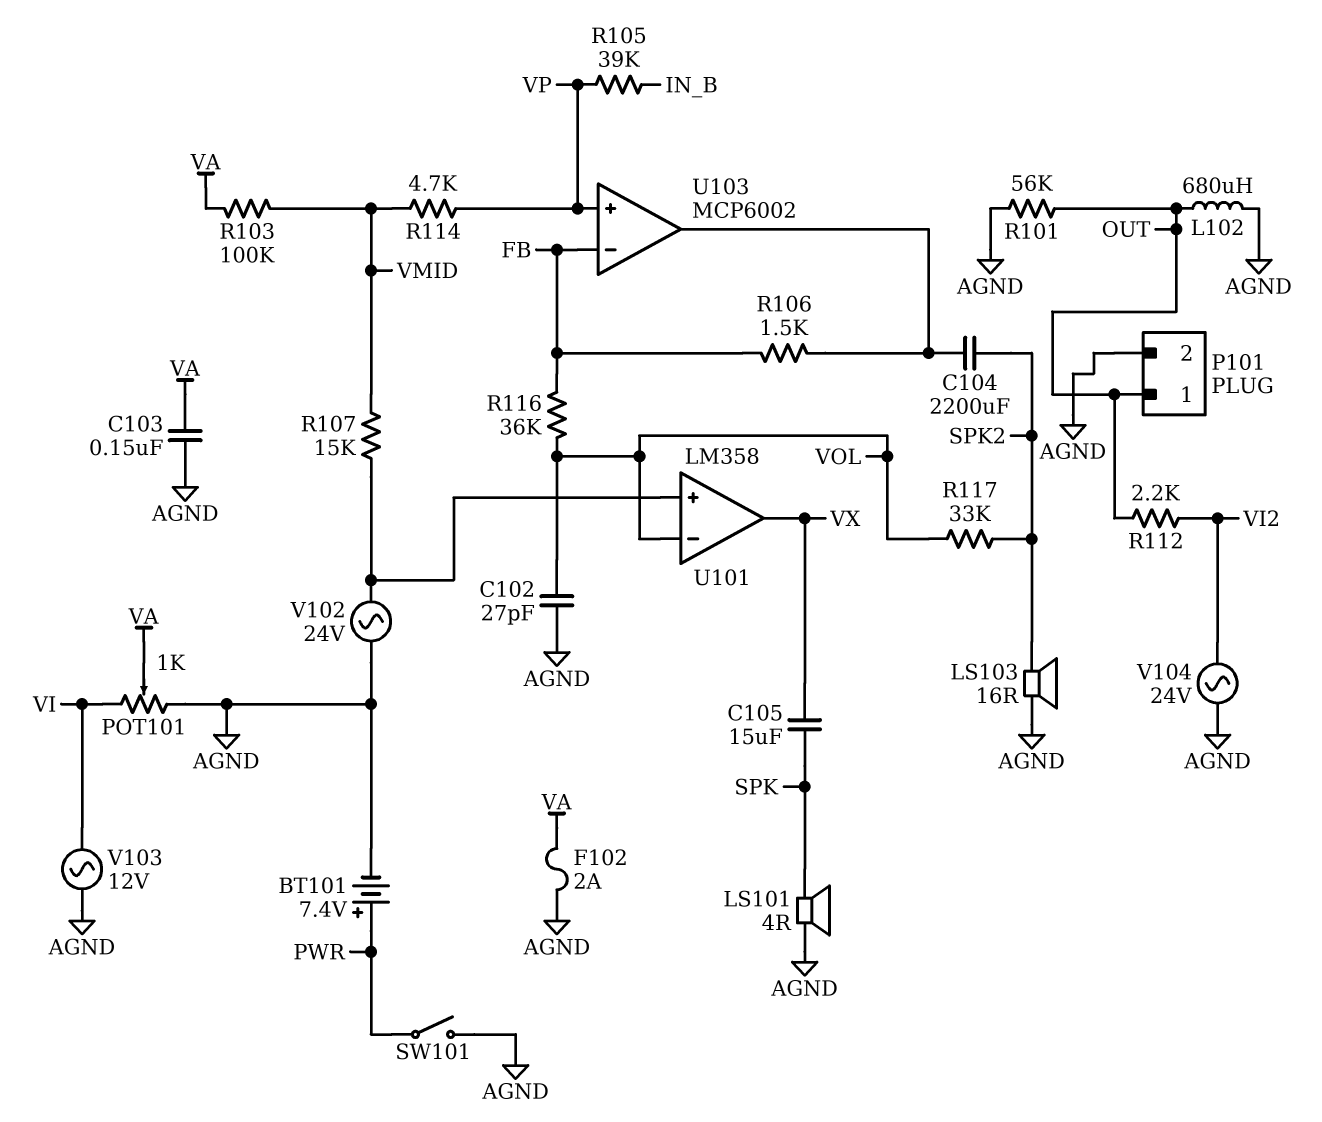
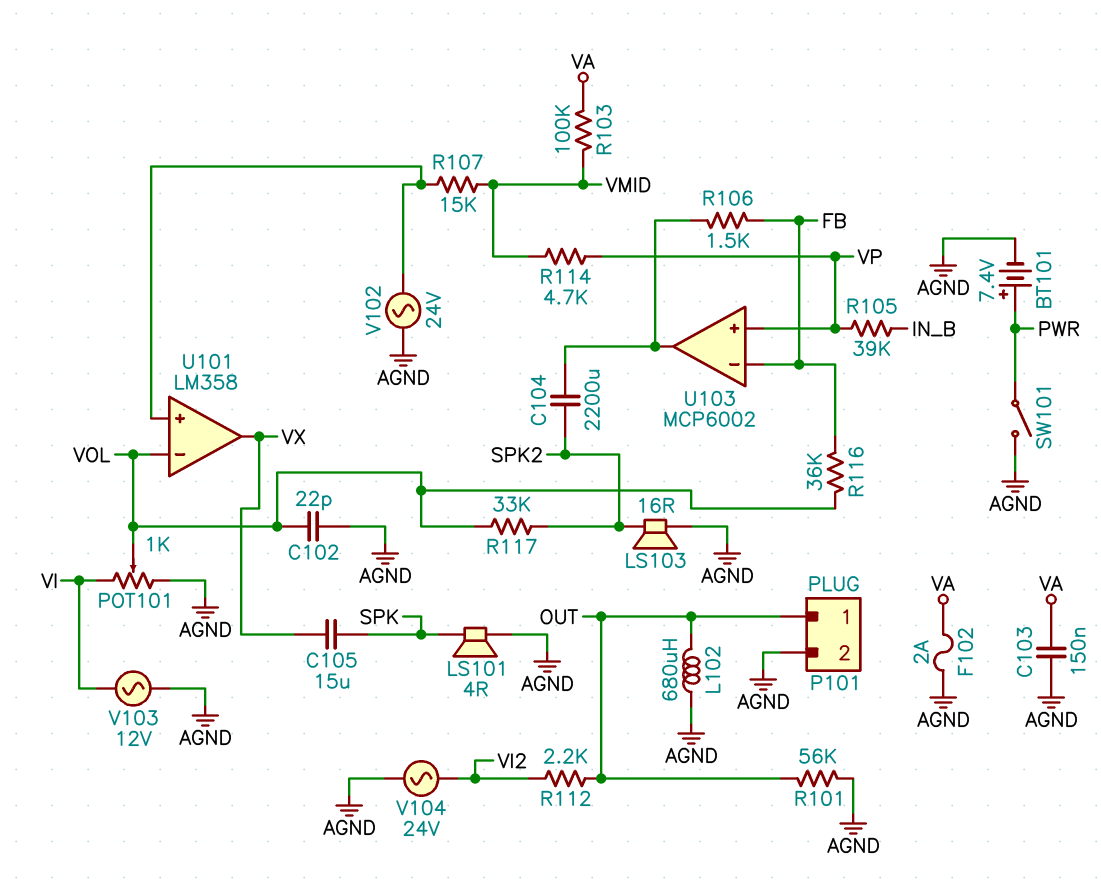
C102: 27pF (AGND, VOL) -> 22pF (AGND, VOL)
POT101: 1k (AGND, VI, wiper VA) -> 1k (AGND, VI, wiper VOL)

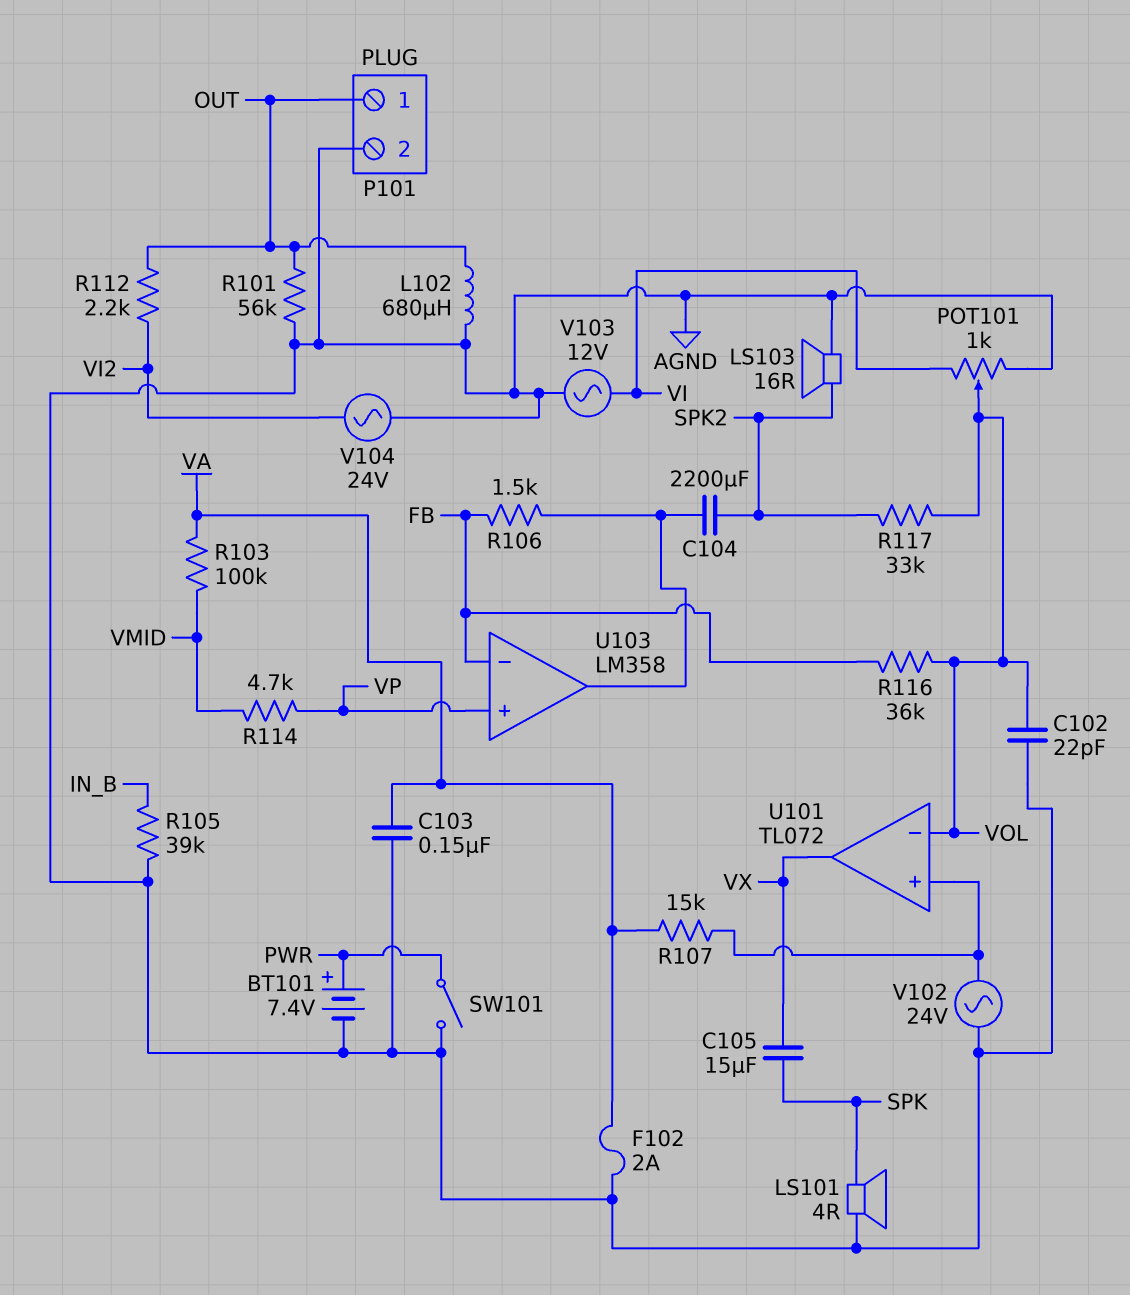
R105: 39k (IN_B, VP) -> 39k (AGND, IN_B)
R107: 15k (U101/in+, VMID) -> 15k (U101/in+, VA)
U101: LM358 -> TL072
U103: MCP6002 -> LM358

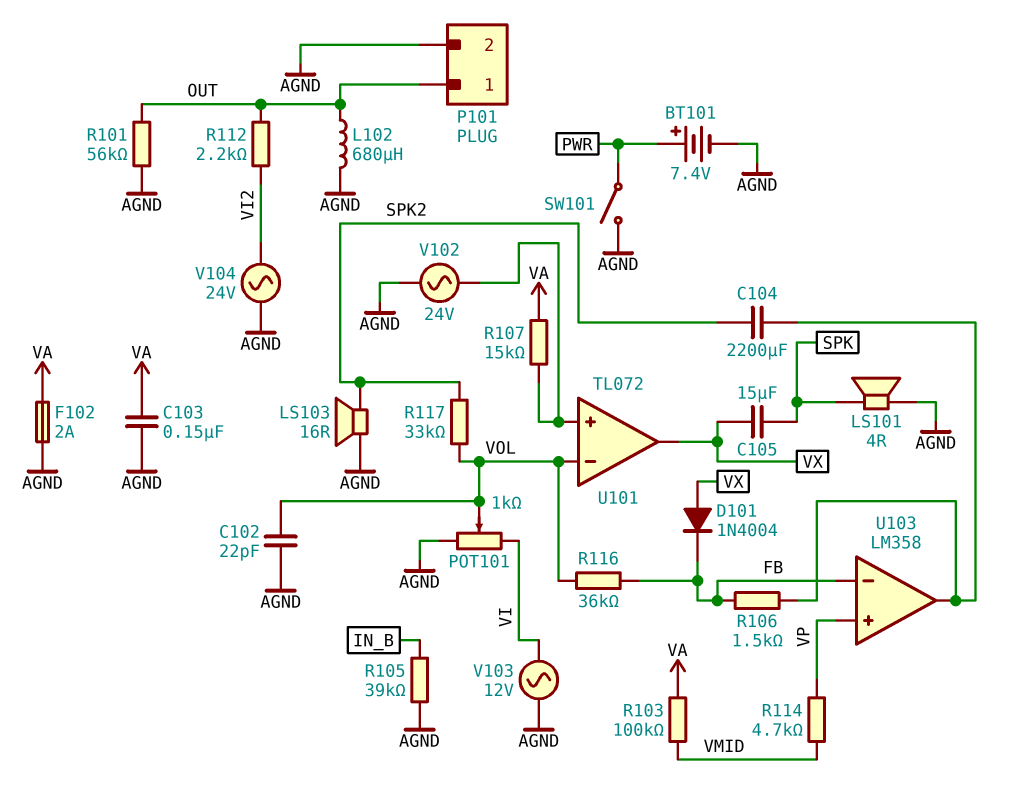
D101: none -> diode 1N4004 (A VX, K FB)

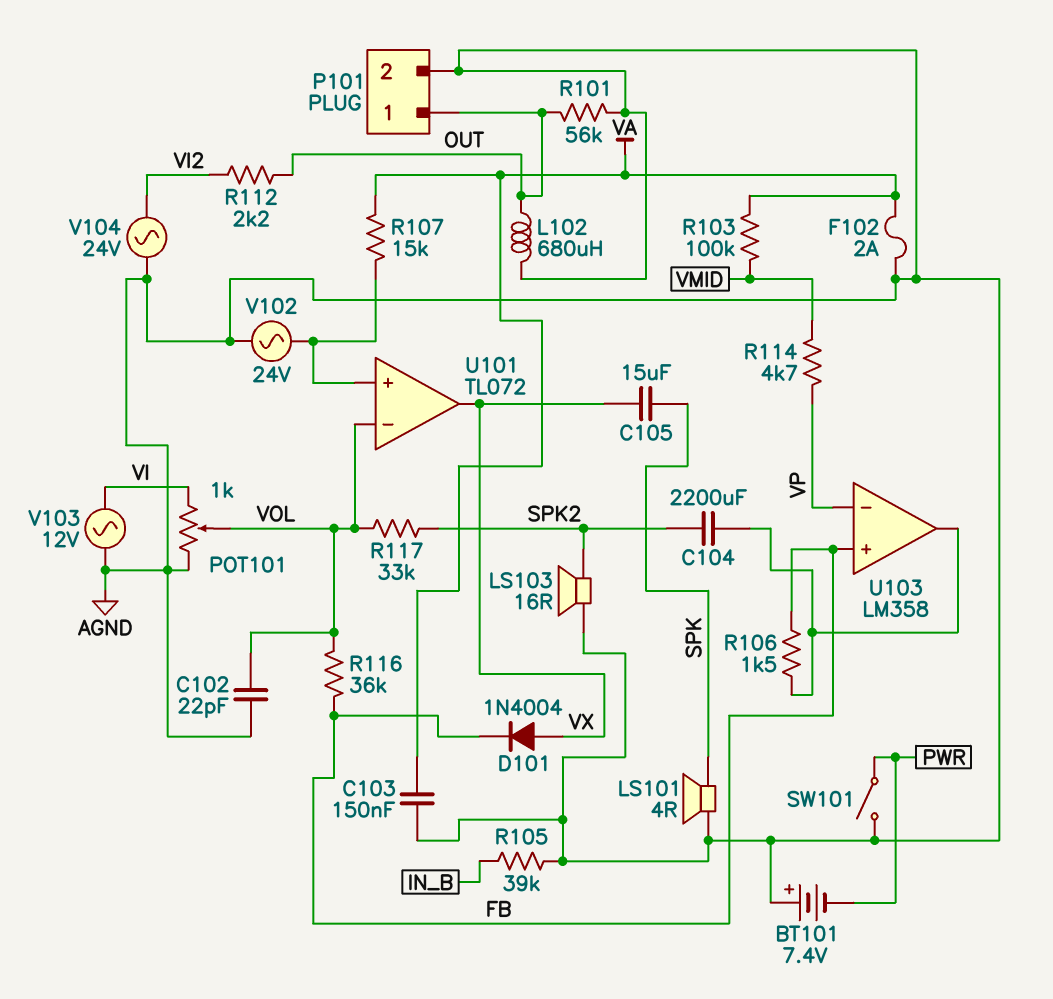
BT101: 7.4V (plus PWR, minus AGND) -> 7.4V (plus AGND, minus PWR)
U103 pin in+: VP -> FB
U103 pin in-: FB -> VP

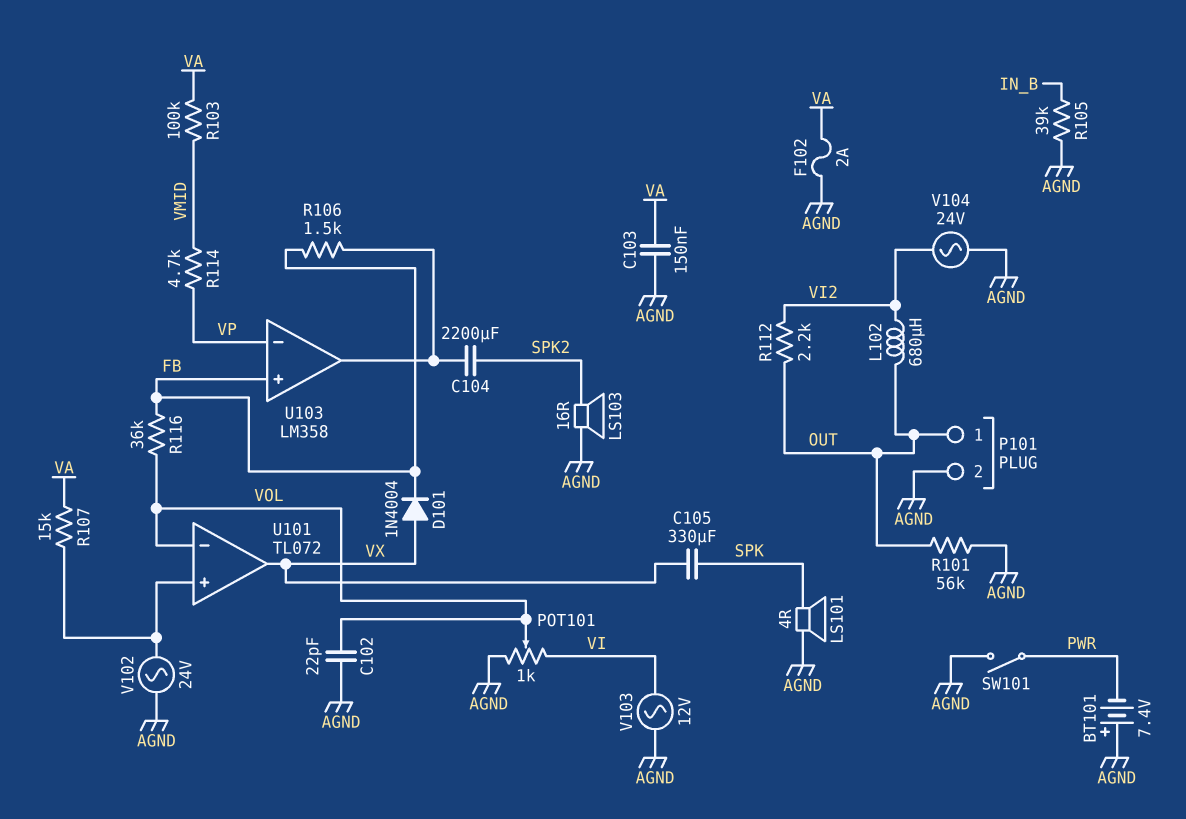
C105: 15uF (SPK, VX) -> 330uF (SPK, VX)
L102: 680uH (AGND, OUT) -> 680uH (OUT, VI2)
R117: 33k (SPK2, VOL) -> none

